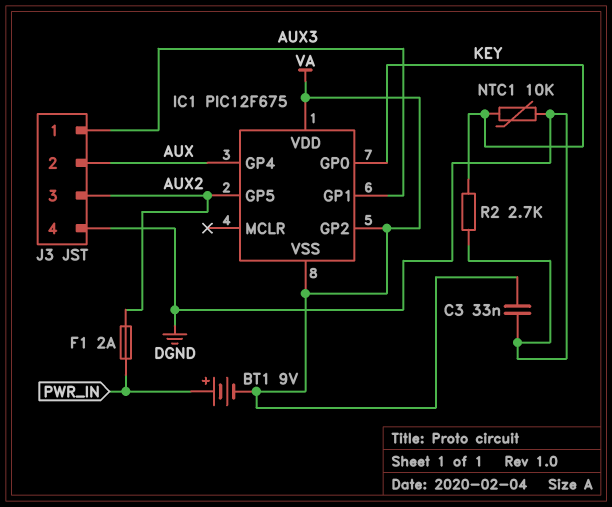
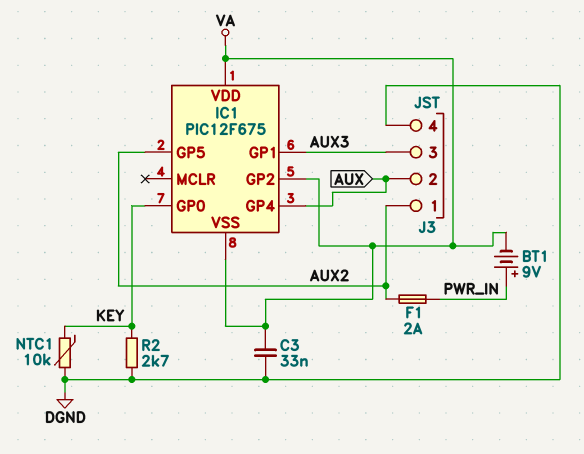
J3 pin 1: AUX3 -> AUX2
J3 pin 3: AUX2 -> AUX3

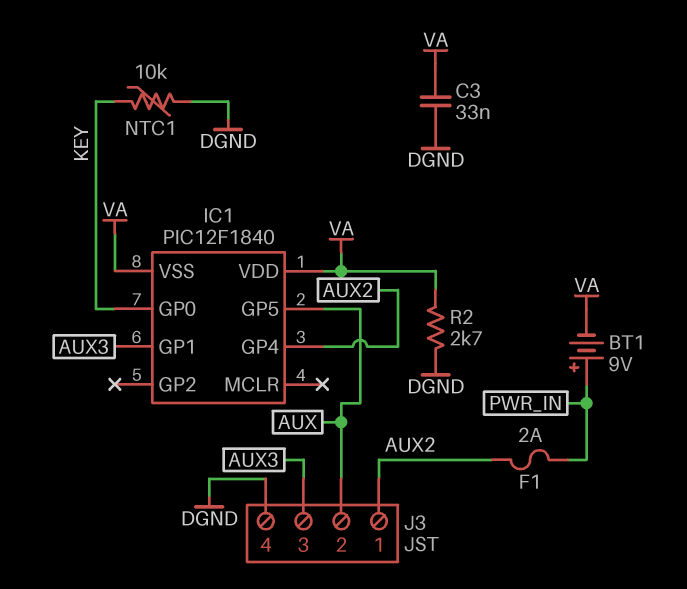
IC1: PIC12F675 -> PIC12F1840
IC1 pin GP2: VA -> none
IC1 pin GP4: AUX -> AUX2
IC1 pin GP5: AUX2 -> AUX
R2: 2.7k (DGND, KEY) -> 2.7k (DGND, VA)

